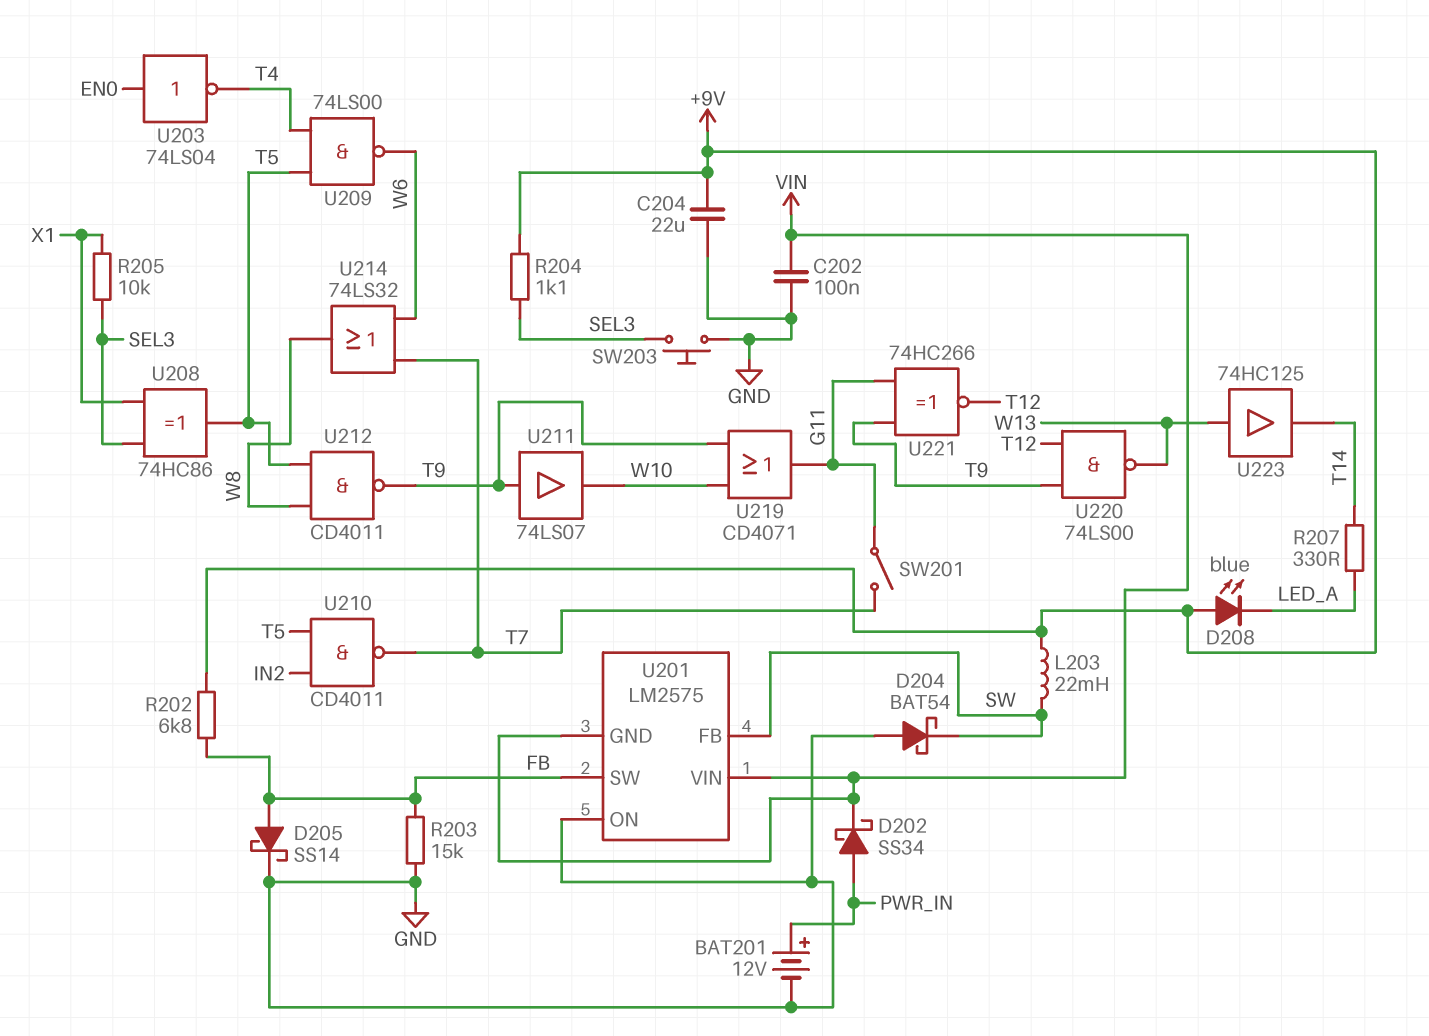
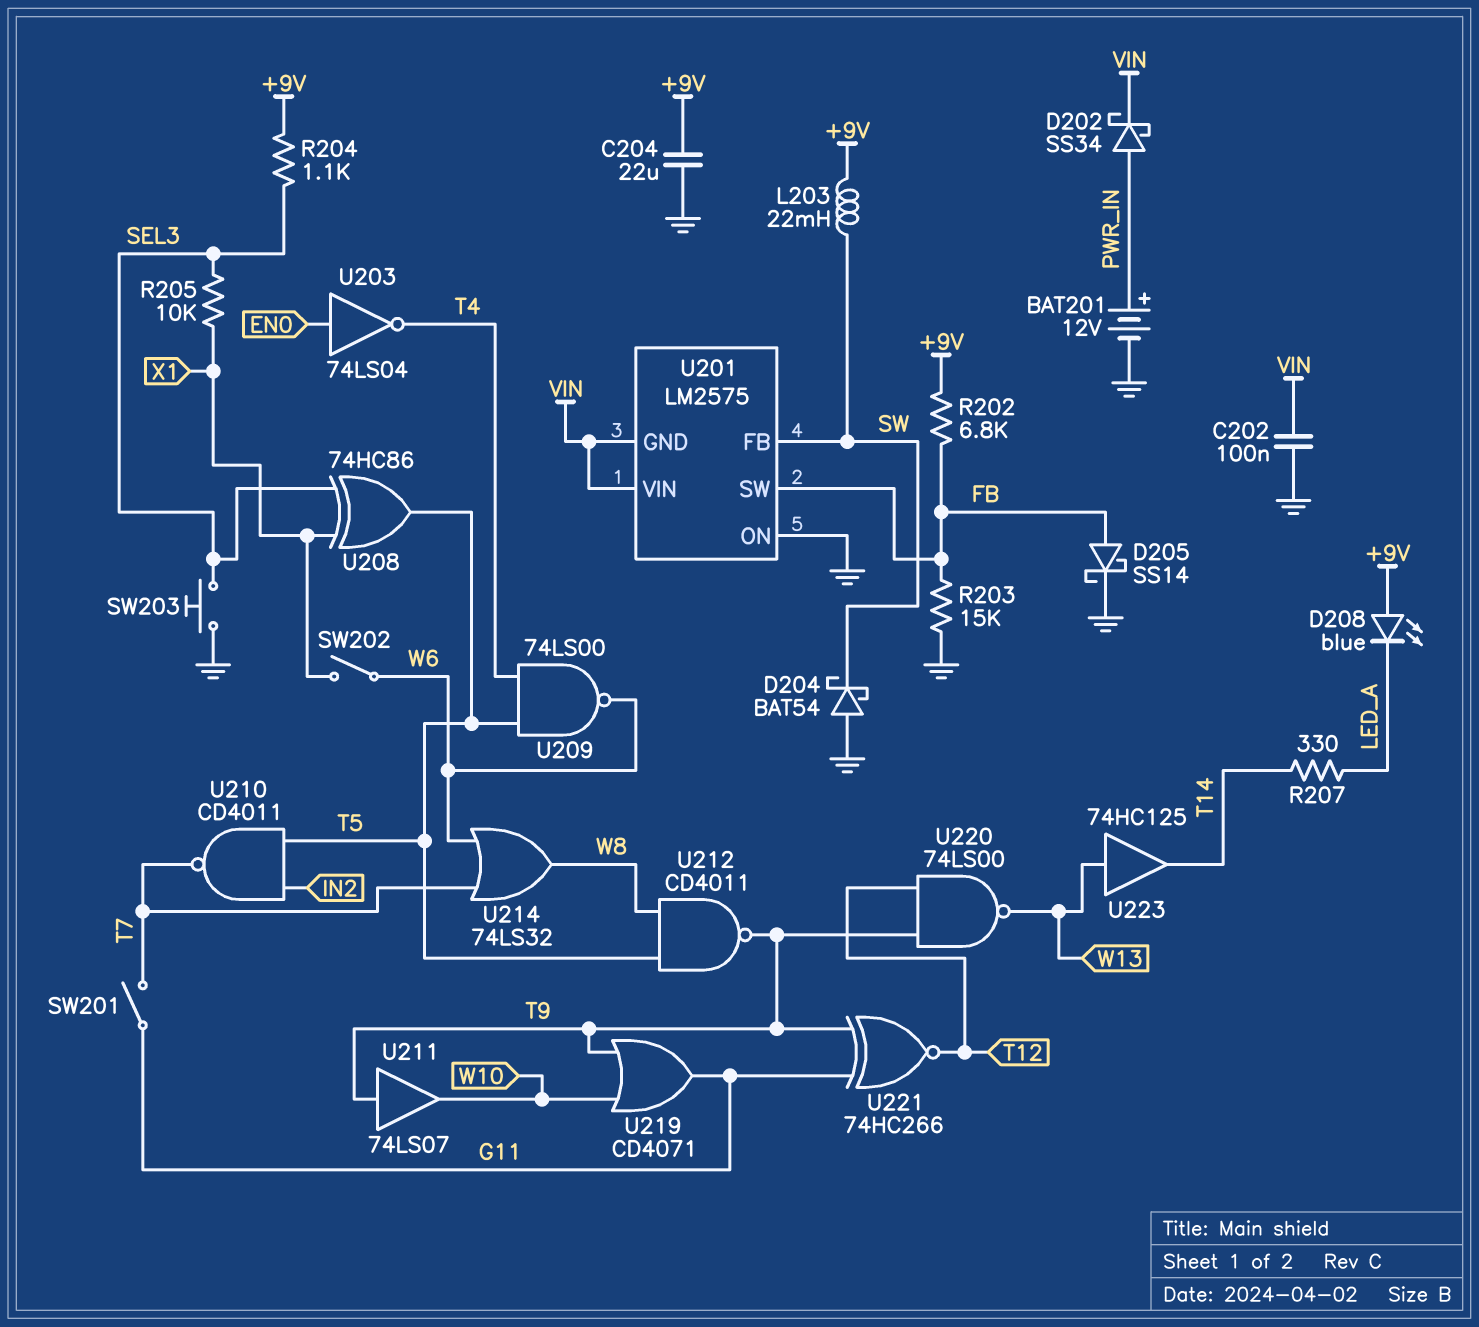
SW202: none -> switch (W6, X1)

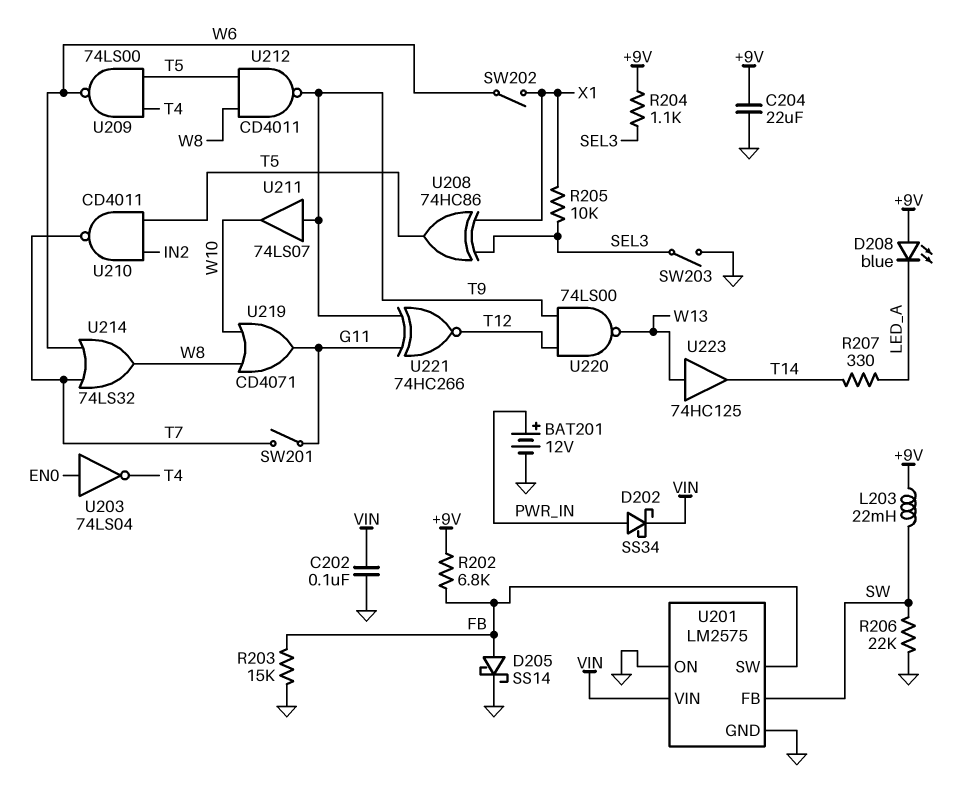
D204: schottky BAT54 (A GND, K SW) -> none
R206: none -> 22k (GND, SW)
SW203: button (GND, SEL3) -> switch (GND, SEL3)
U201 pin GND: VIN -> GND
U219: OR CD4071 (in T9, in W10, out G11) -> OR CD4071 (in W8, in W10, out G11)

